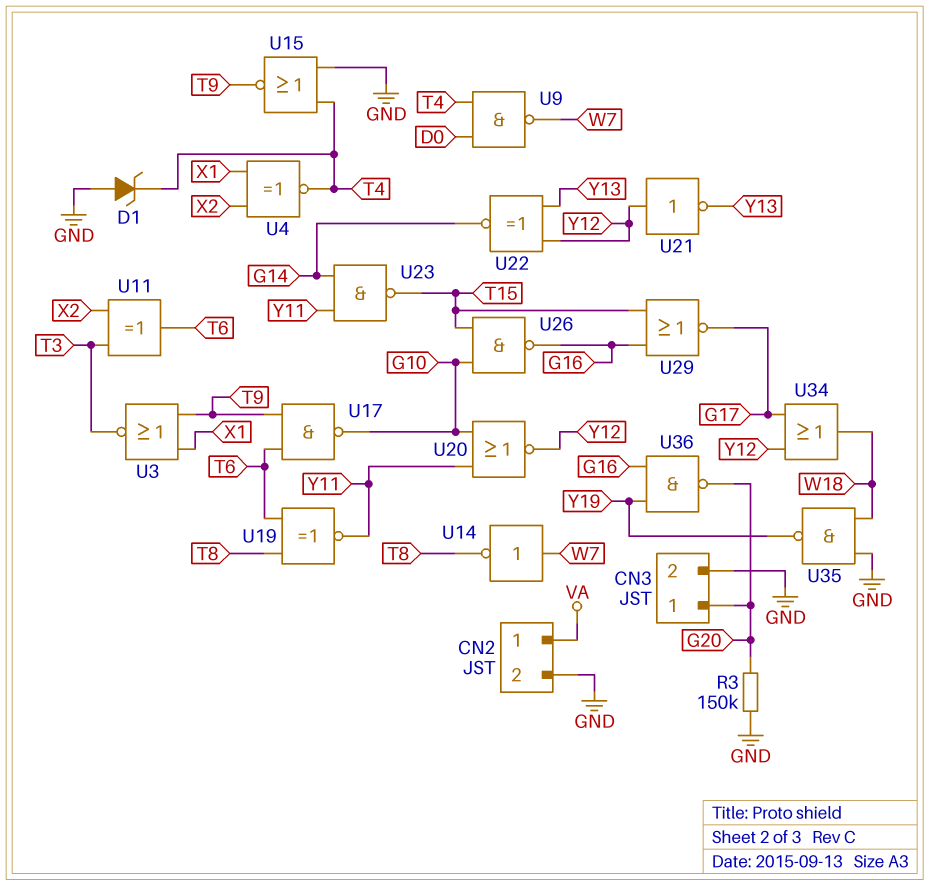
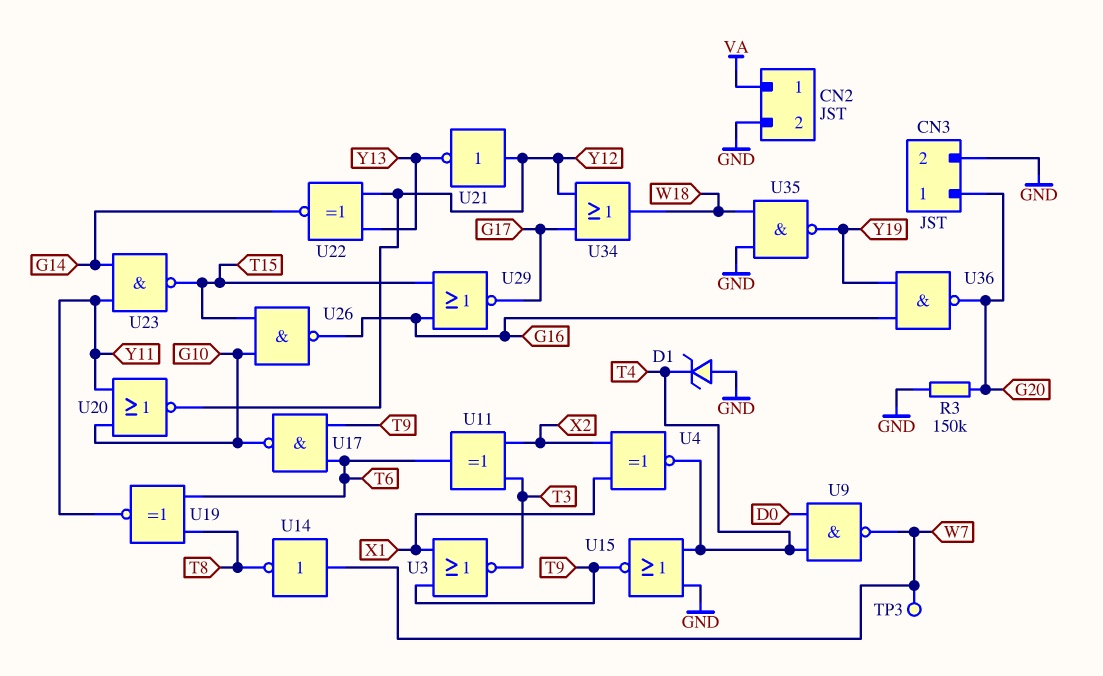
TP3: none -> test point (W7)

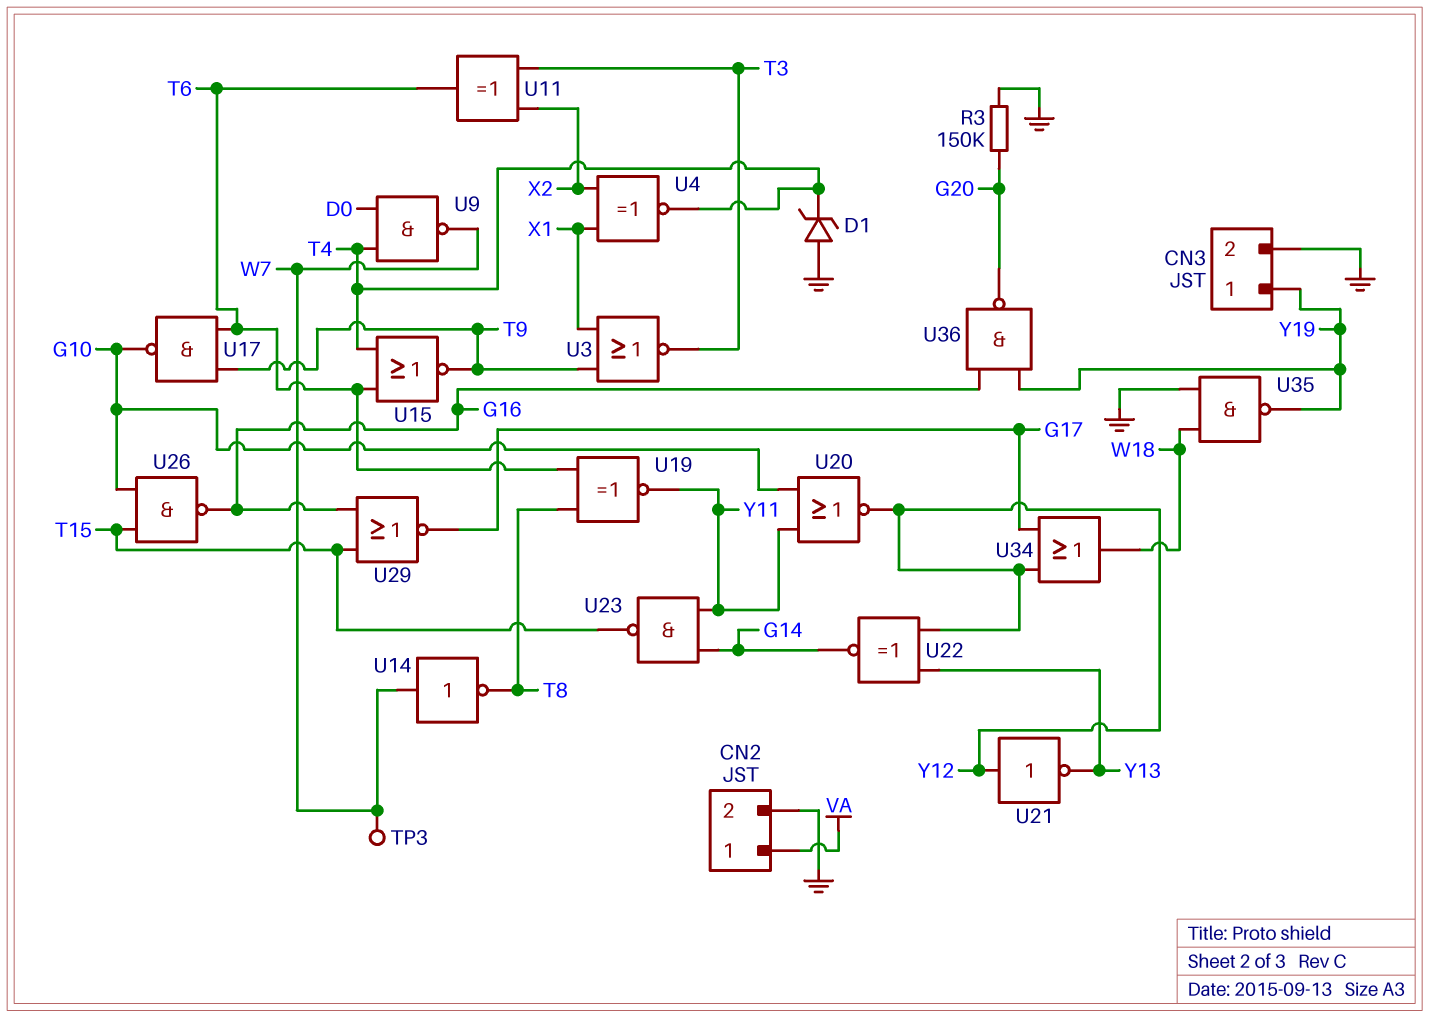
CN3 pin 1: G20 -> Y19
U15: NOR (in GND, in T4, out T9) -> NOR (in T4, in T6, out T9)

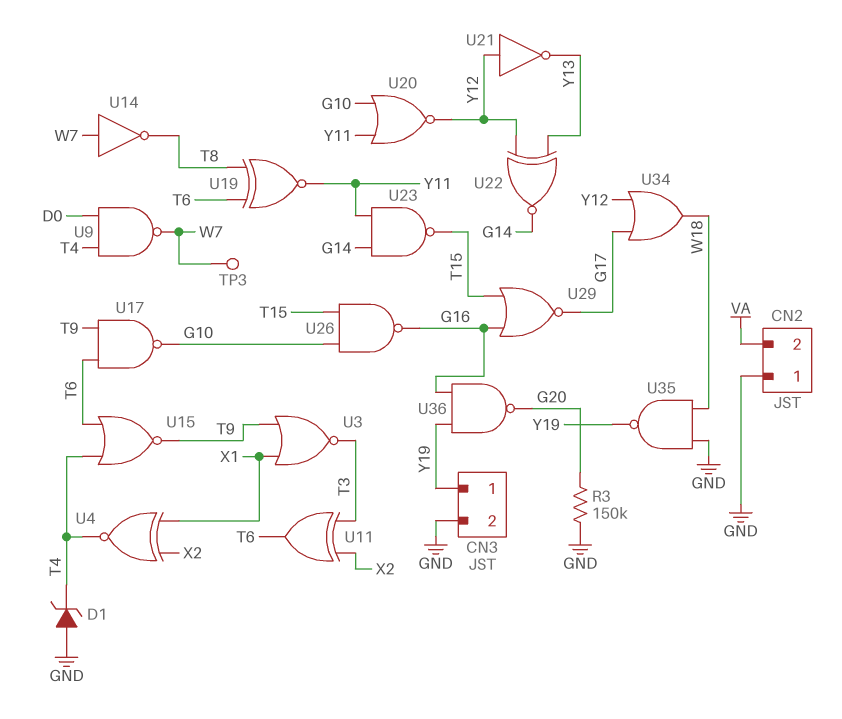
CN2 pin 1: VA -> GND
CN2 pin 2: GND -> VA

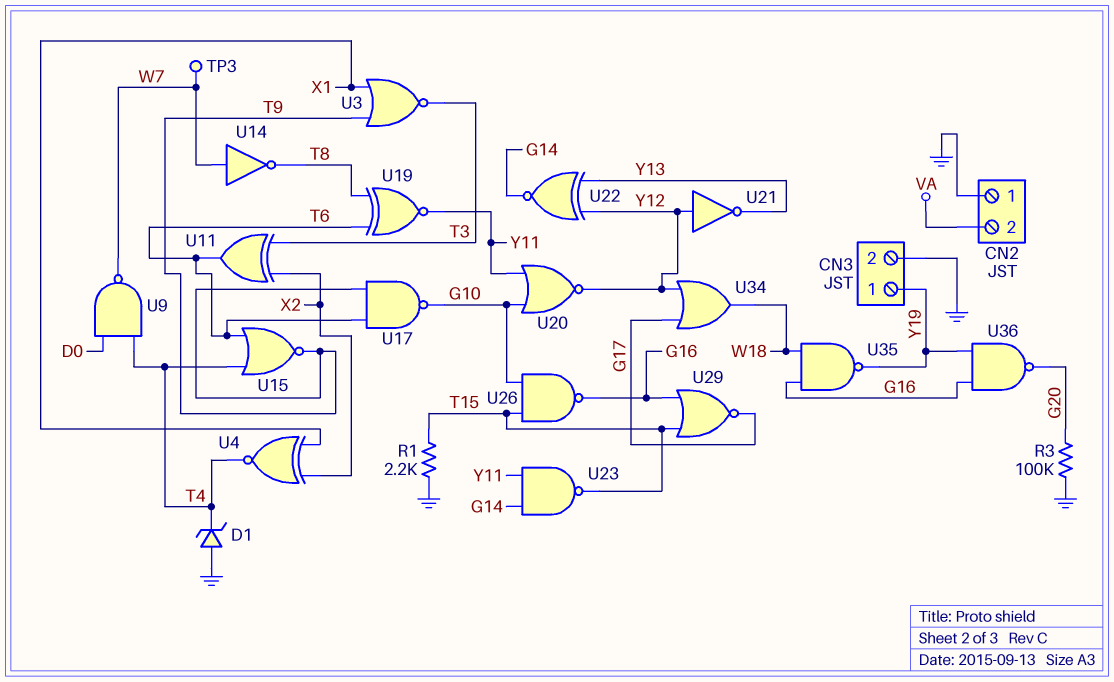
R1: none -> 2.2k (GND, T15)
R3: 150k (G20, GND) -> 100k (G20, GND)
U35: NAND (in GND, in W18, out Y19) -> NAND (in G16, in W18, out Y19)

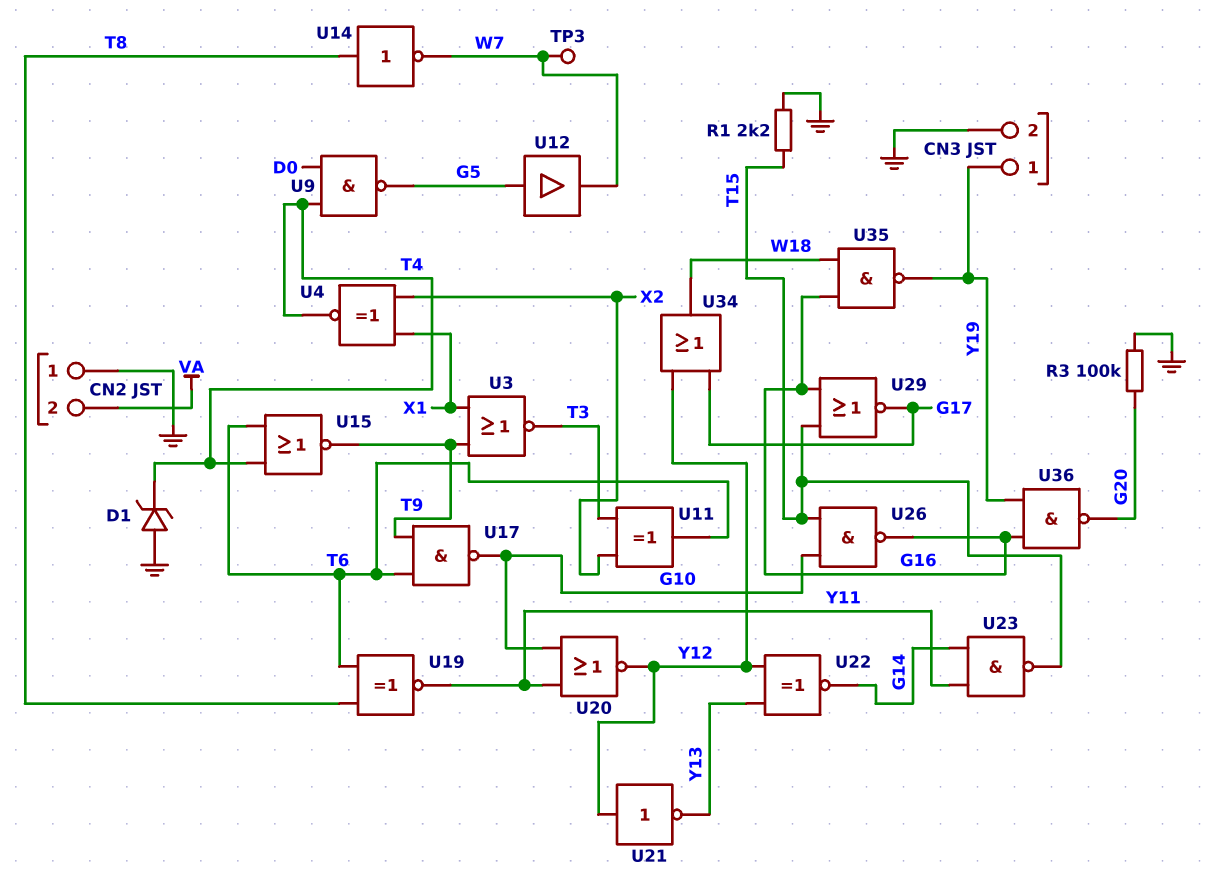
U9: NAND (in D0, in T4, out W7) -> NAND (in D0, in T4, out G5)
U12: none -> buffer (in G5, out W7)
U14: NOT (in W7, out T8) -> NOT (in T8, out W7)

